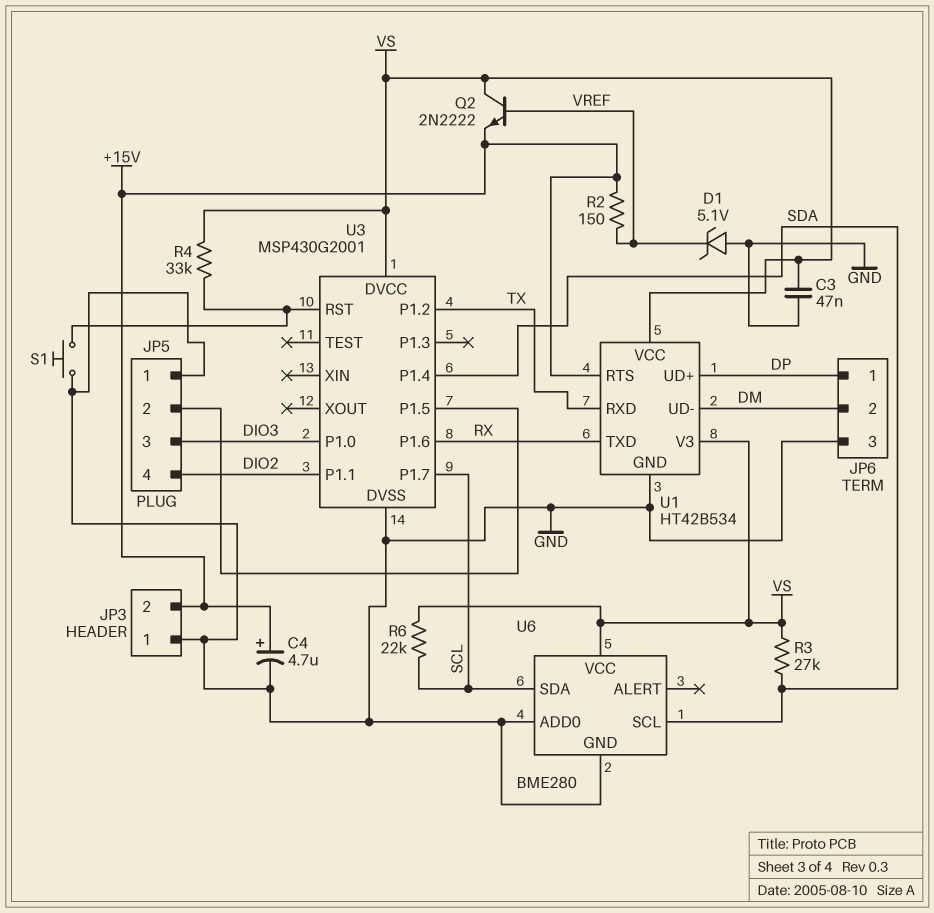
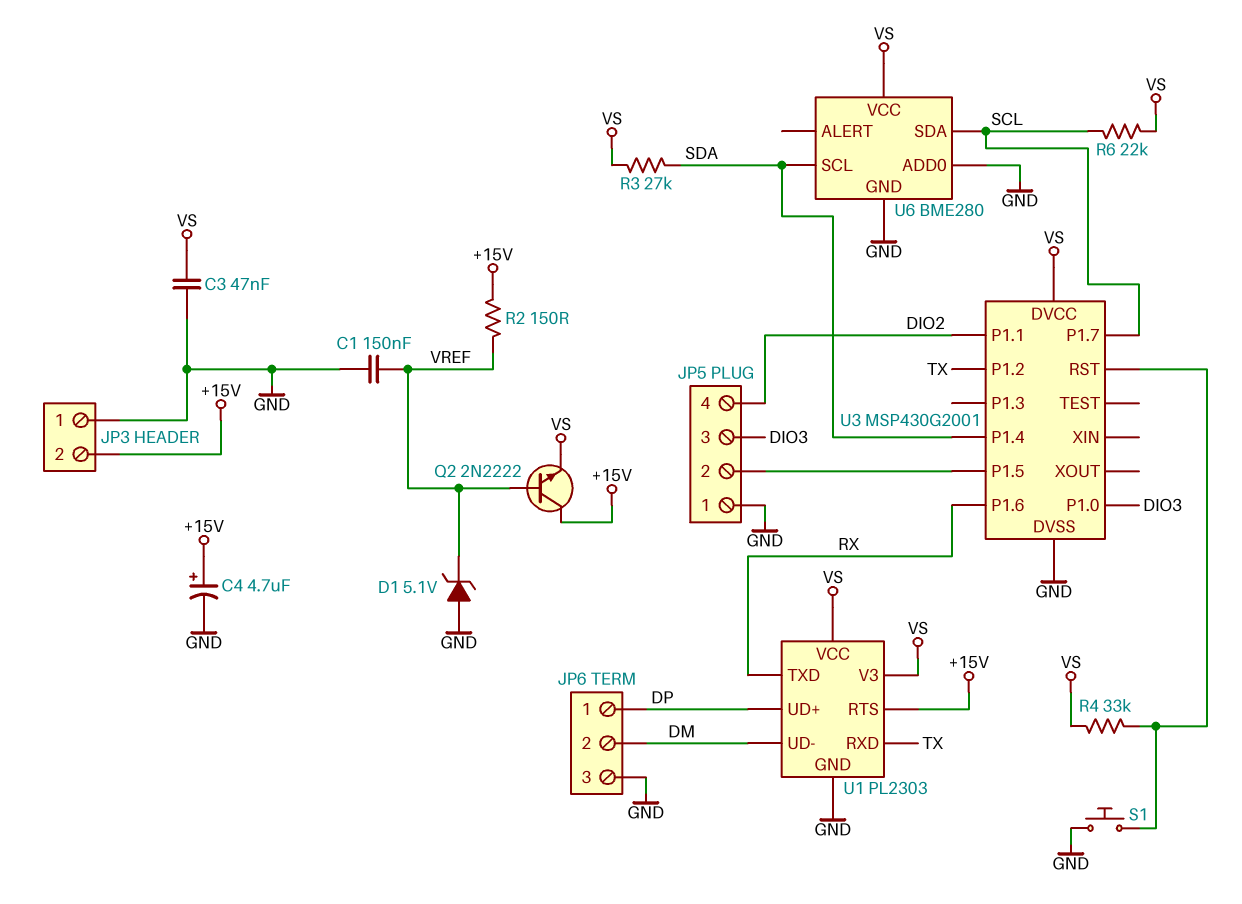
C1: none -> 150nF (GND, VREF)
Q2: NPN 2N2222 (B VREF, C VS, E +15V) -> NPN 2N2222 (B VREF, C +15V, E VS)
U1: HT42B534 -> PL2303

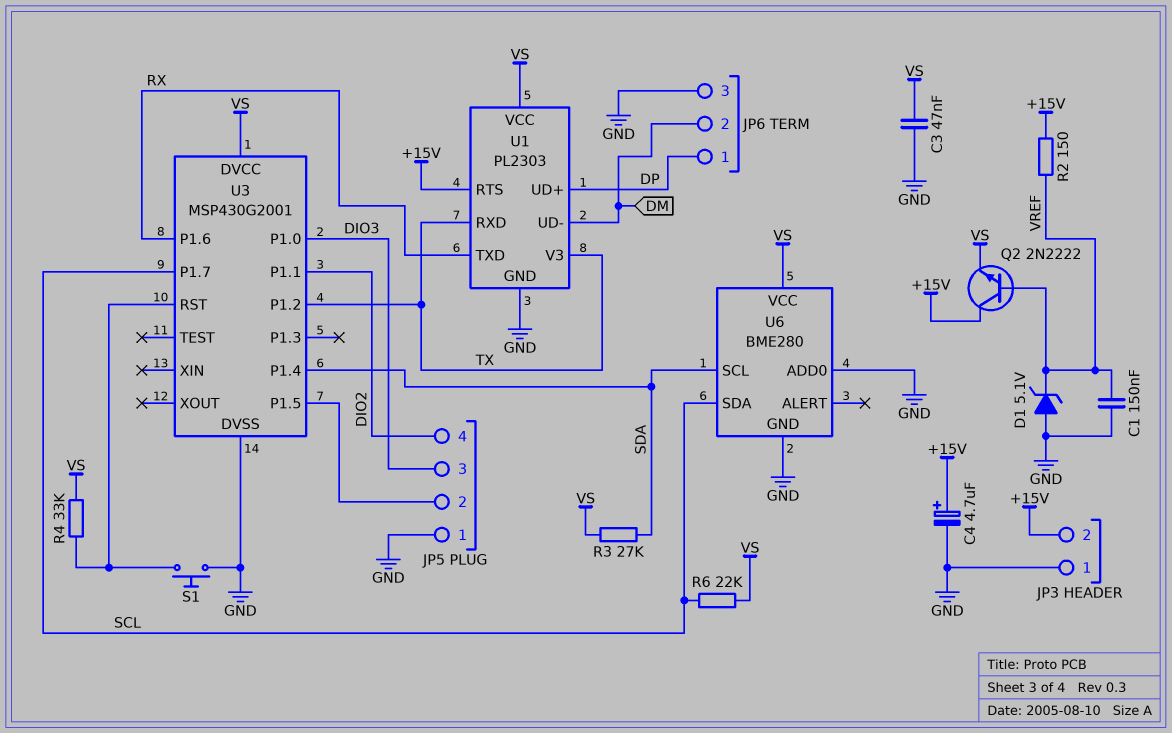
U1 pin V3: VS -> TX

